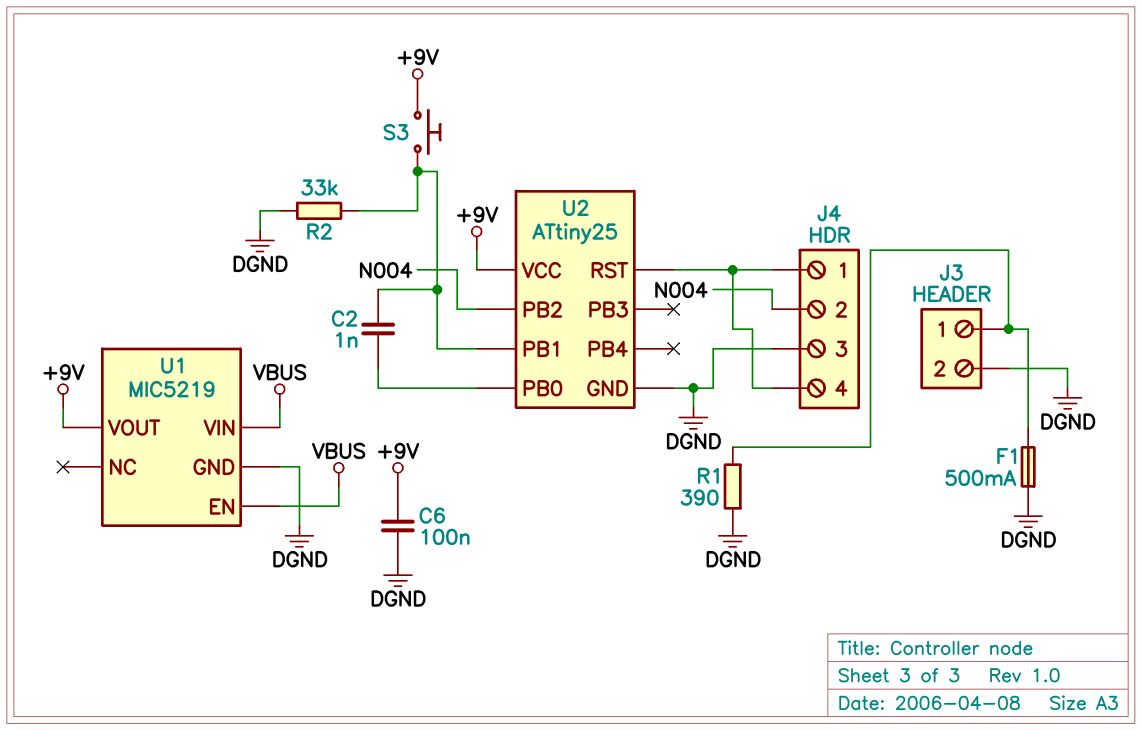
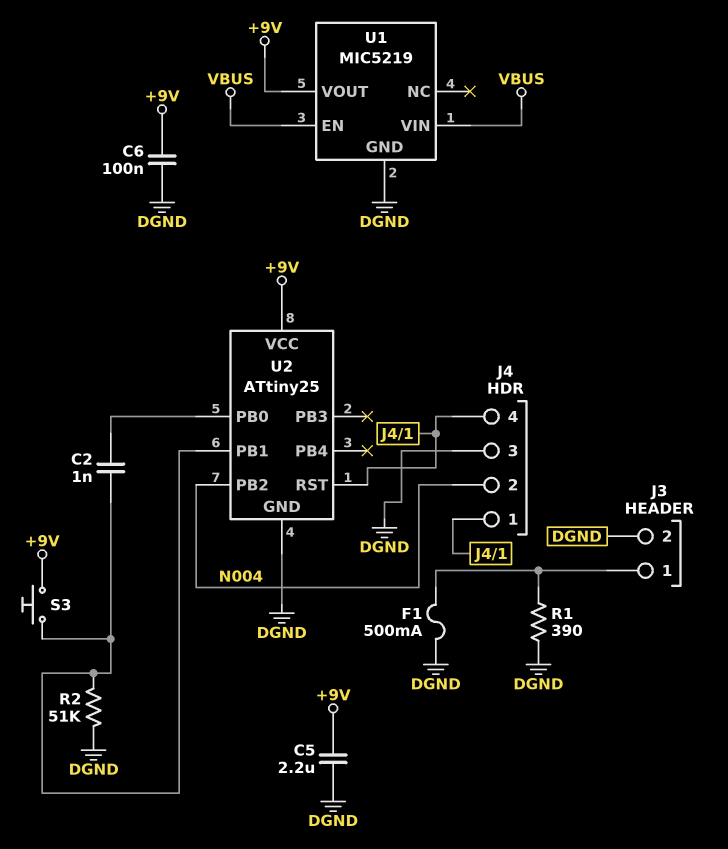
C5: none -> 2.2uF (+9V, DGND)
R2: 33k (DGND, U2/PB1) -> 51k (DGND, U2/PB1)

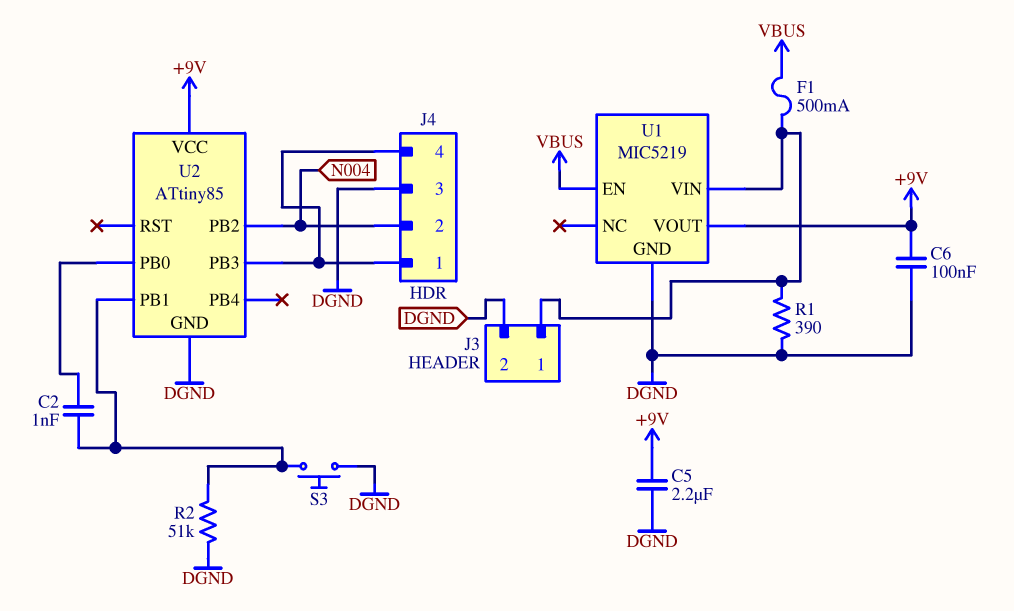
F1: 500mA (DGND, J3/1) -> 500mA (J3/1, VBUS)
S3: button (+9V, U2/PB1) -> button (DGND, U2/PB1)
U1 pin VIN: VBUS -> J3/1
U2: ATtiny25 -> ATtiny85
U2 pin PB3: none -> J4/1
U2 pin RST: J4/1 -> none

